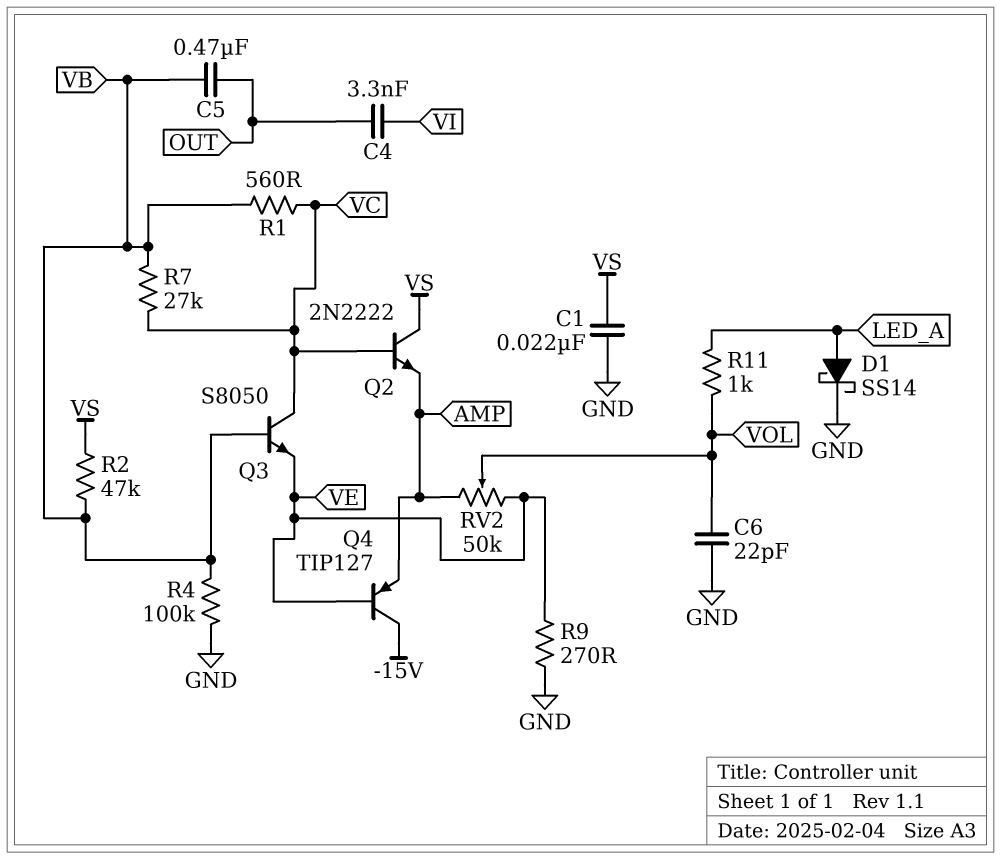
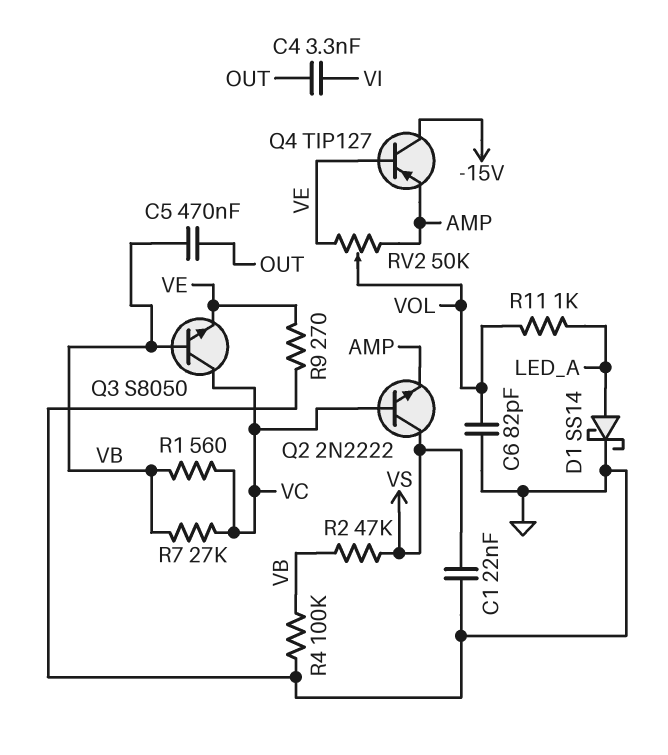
C6: 22pF (GND, VOL) -> 82pF (GND, VOL)

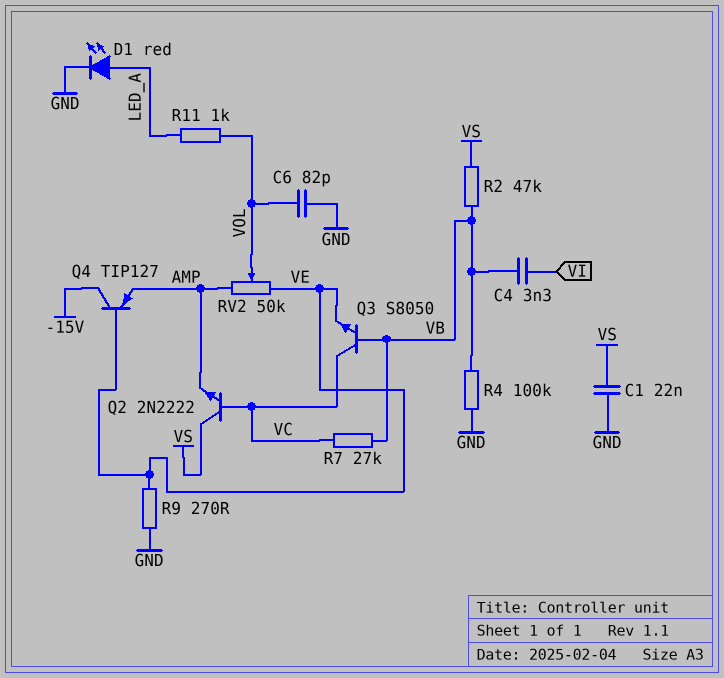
C4: 3.3nF (OUT, VI) -> 3.3nF (VB, VI)
C5: 470nF (OUT, VB) -> none
D1: schottky SS14 (A LED_A, K GND) -> LED red (A LED_A, K GND)
R1: 560 (VB, VC) -> none

